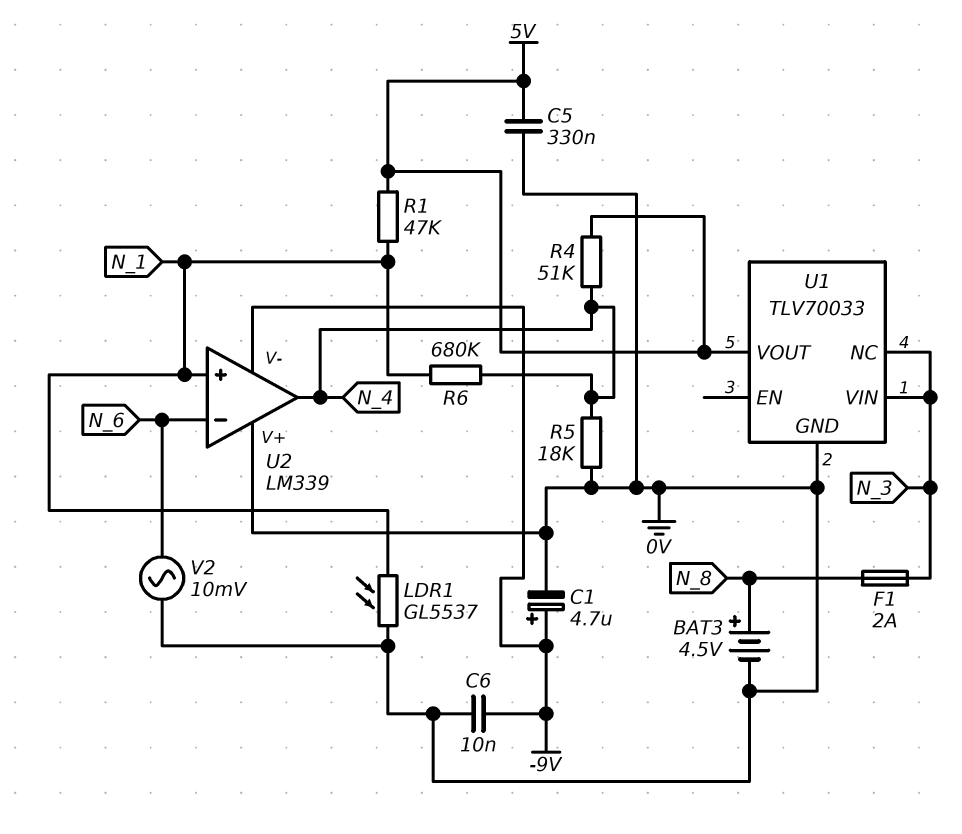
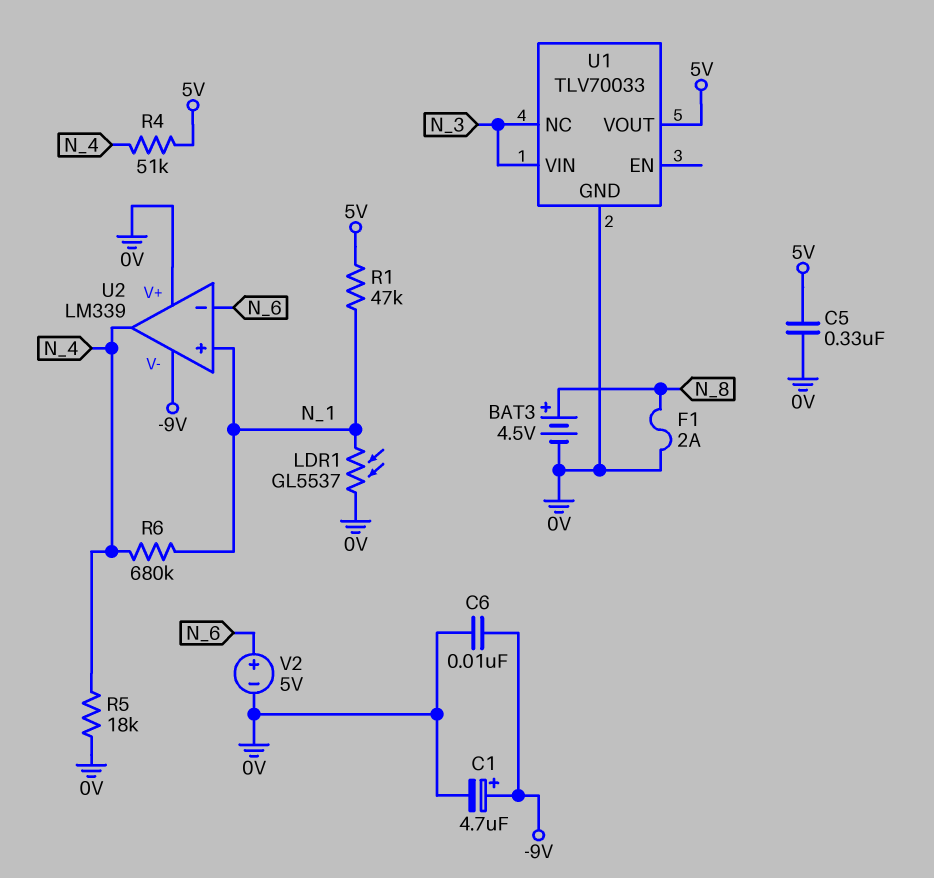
F1: 2A (N_3, N_8) -> 2A (0V, N_8)
V2: AC 10mV (0V, N_6) -> 5V (plus N_6, minus 0V)

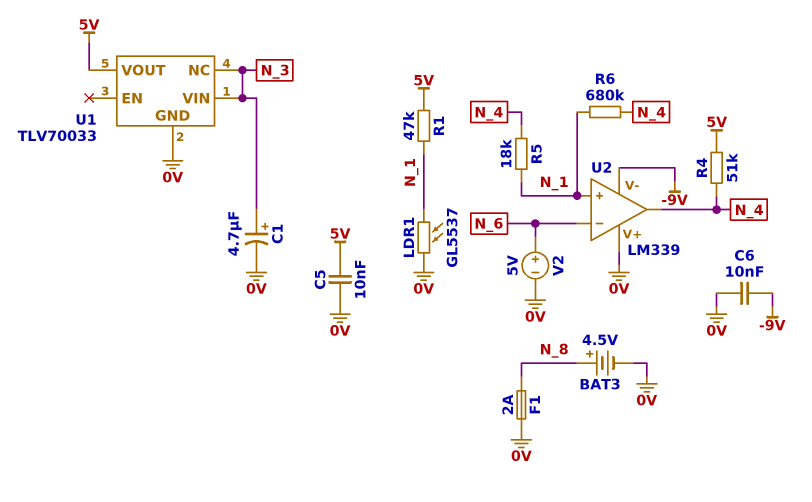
C1: 4.7uF (plus -9V, minus 0V) -> 4.7uF (plus N_3, minus 0V)
C5: 330nF (0V, 5V) -> 10nF (0V, 5V)
R5: 18k (0V, N_4) -> 18k (N_1, N_4)

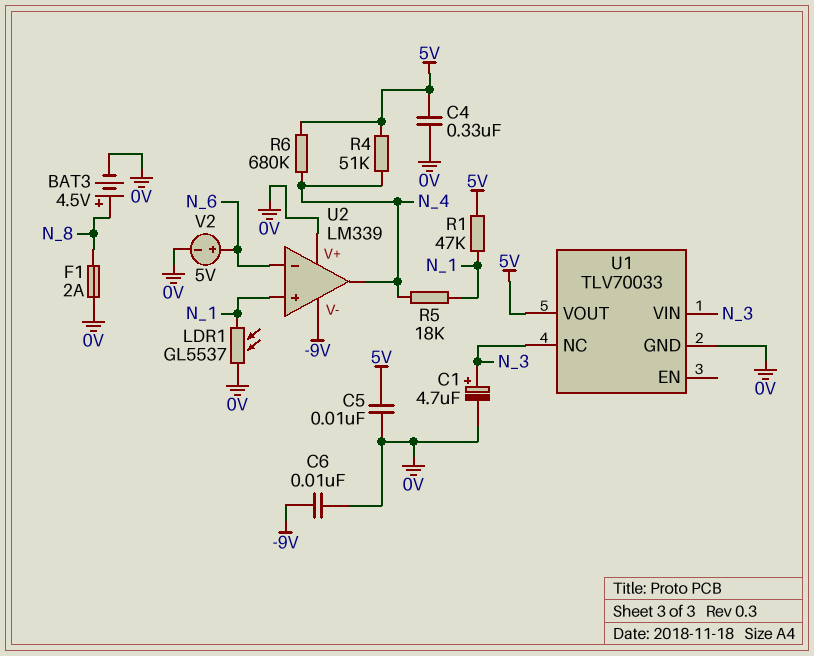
C4: none -> 330nF (0V, 5V)
R6: 680k (N_1, N_4) -> 680k (5V, N_4)

